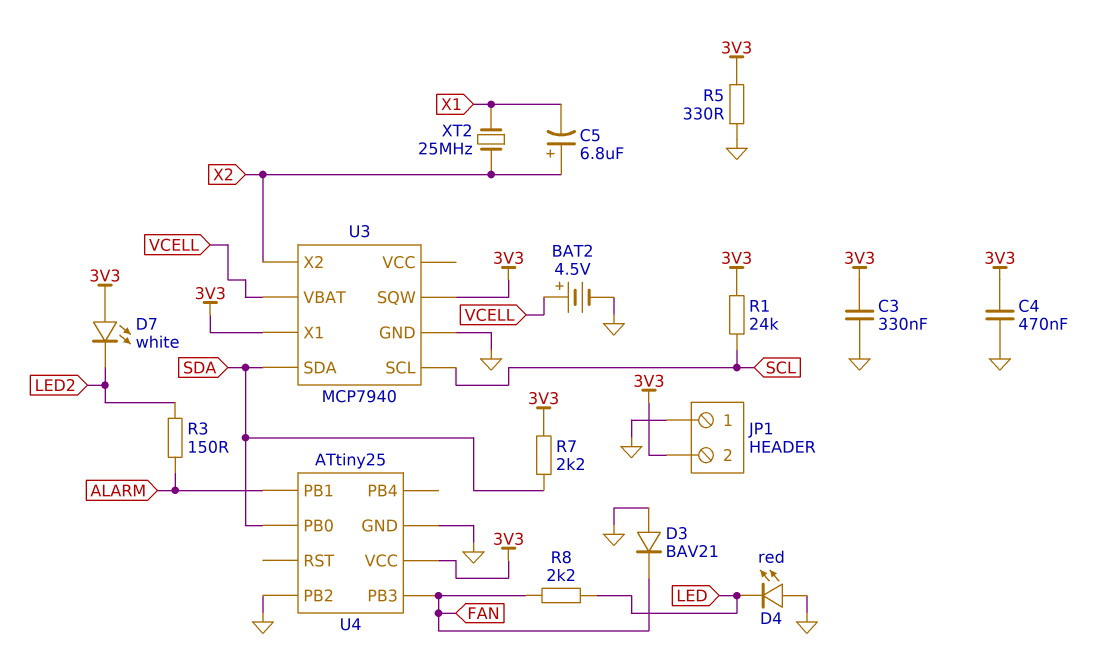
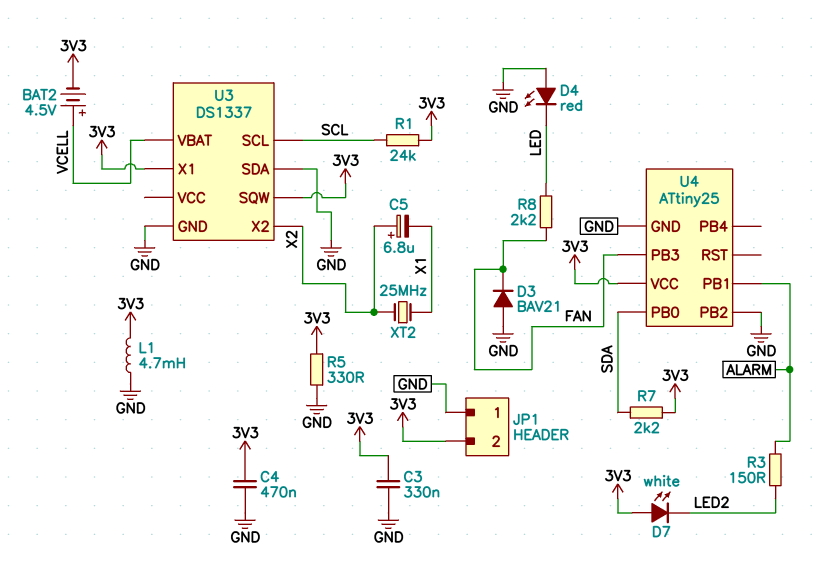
BAT2: 4.5V (plus VCELL, minus GND) -> 4.5V (plus VCELL, minus 3V3)
L1: none -> 4.7mH (3V3, GND)
U3: MCP7940 -> DS1337
U3 pin SDA: SDA -> GND

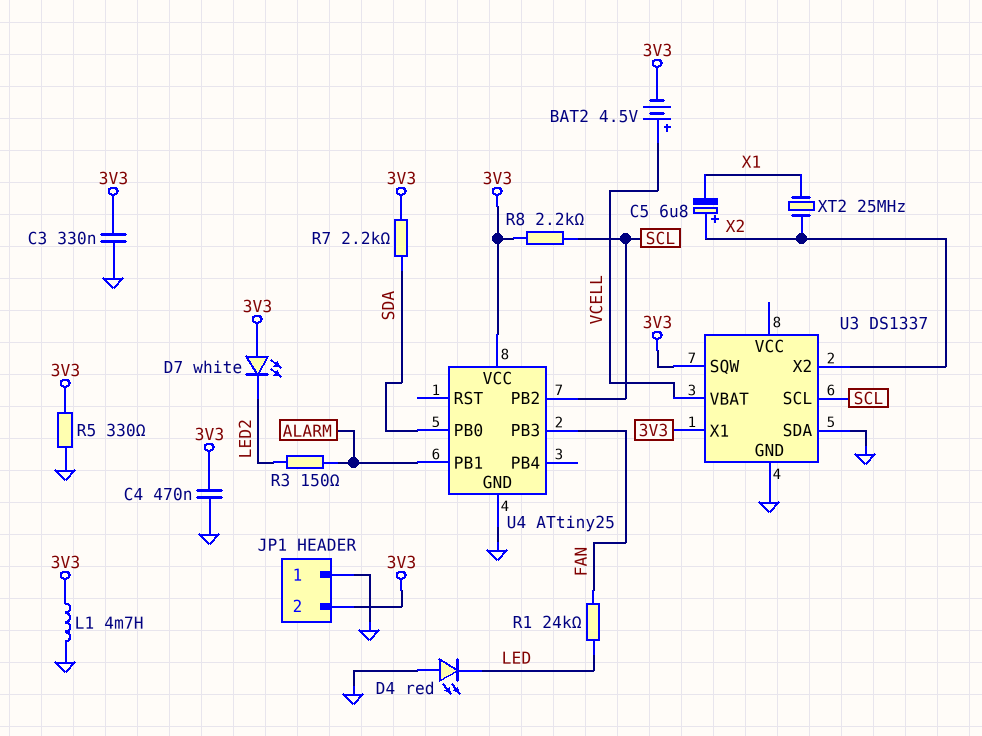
D3: diode BAV21 (A GND, K FAN) -> none
R1: 24k (3V3, SCL) -> 24k (FAN, LED)
R8: 2.2k (FAN, LED) -> 2.2k (3V3, SCL)
U4 pin PB2: GND -> SCL

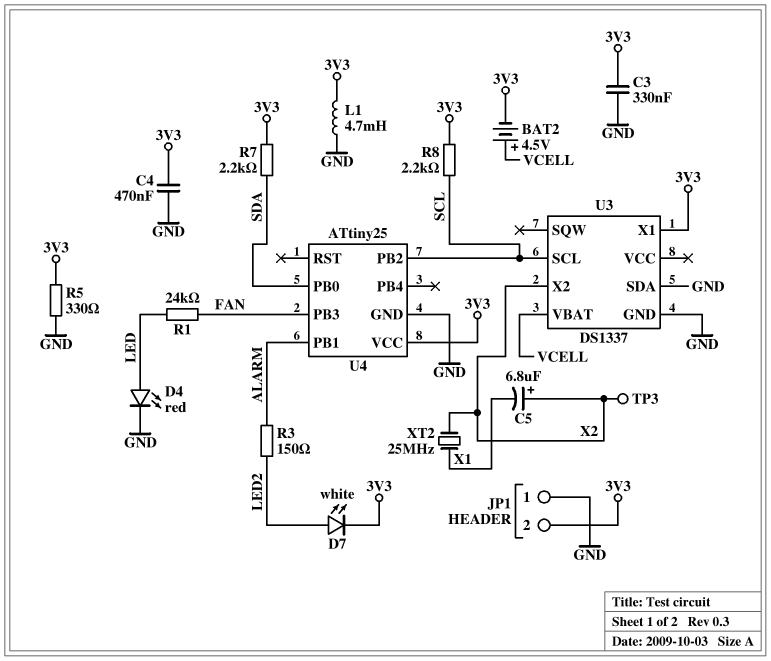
D4: LED red (A GND, K LED) -> LED red (A LED, K GND)
D7: LED white (A 3V3, K LED2) -> LED white (A LED2, K 3V3)
TP3: none -> test point (X2)
U3 pin SQW: 3V3 -> none

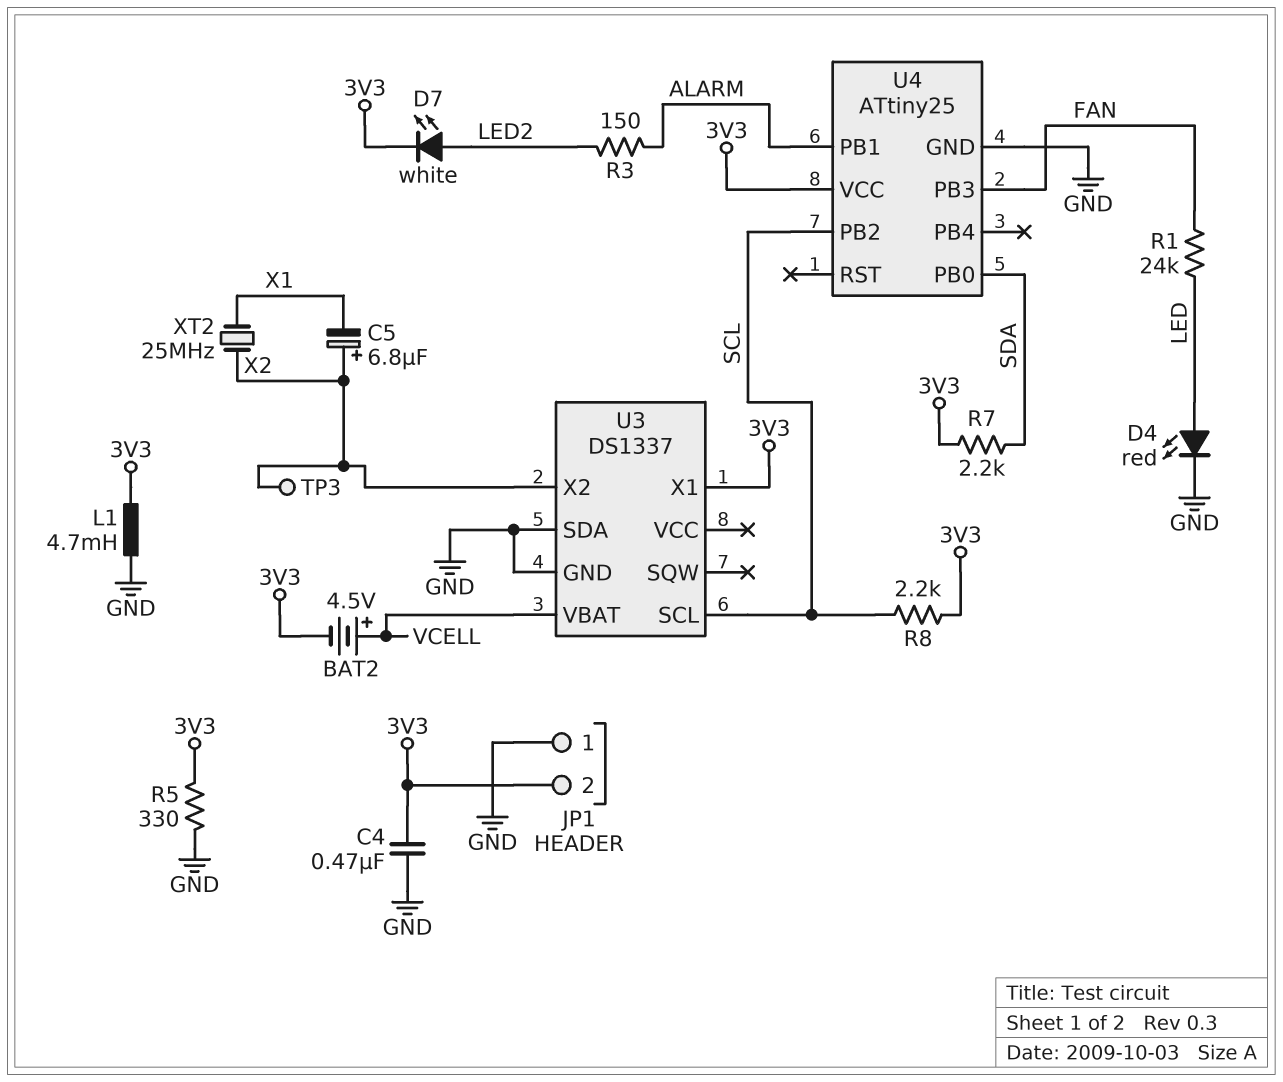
C3: 330nF (3V3, GND) -> none

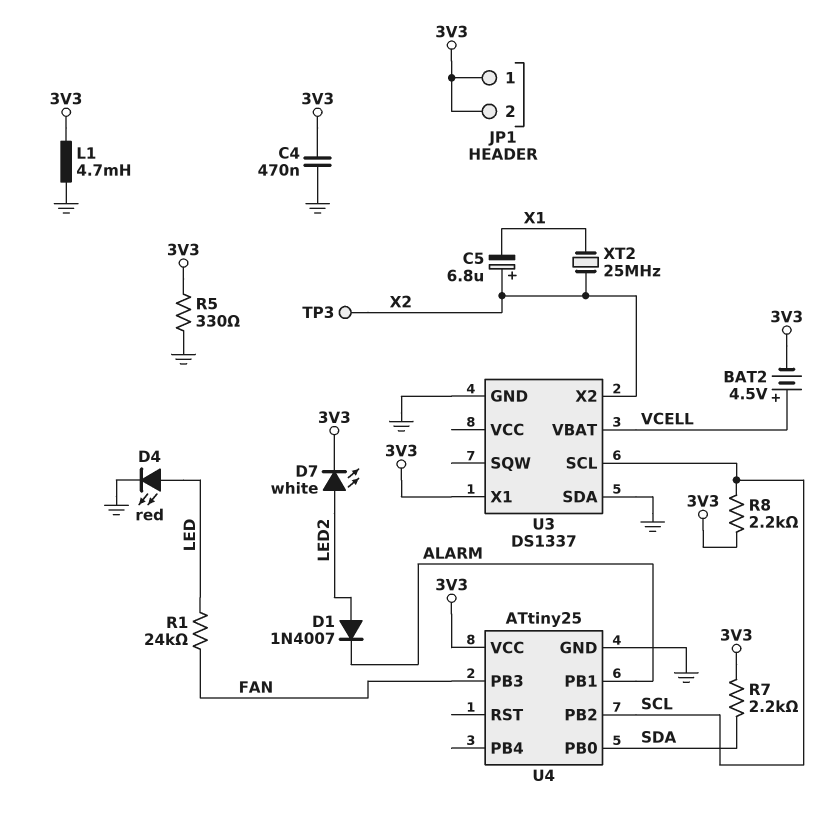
D1: none -> diode 1N4007 (A LED2, K ALARM)
JP1 pin 1: GND -> 3V3
R3: 150 (ALARM, LED2) -> none

